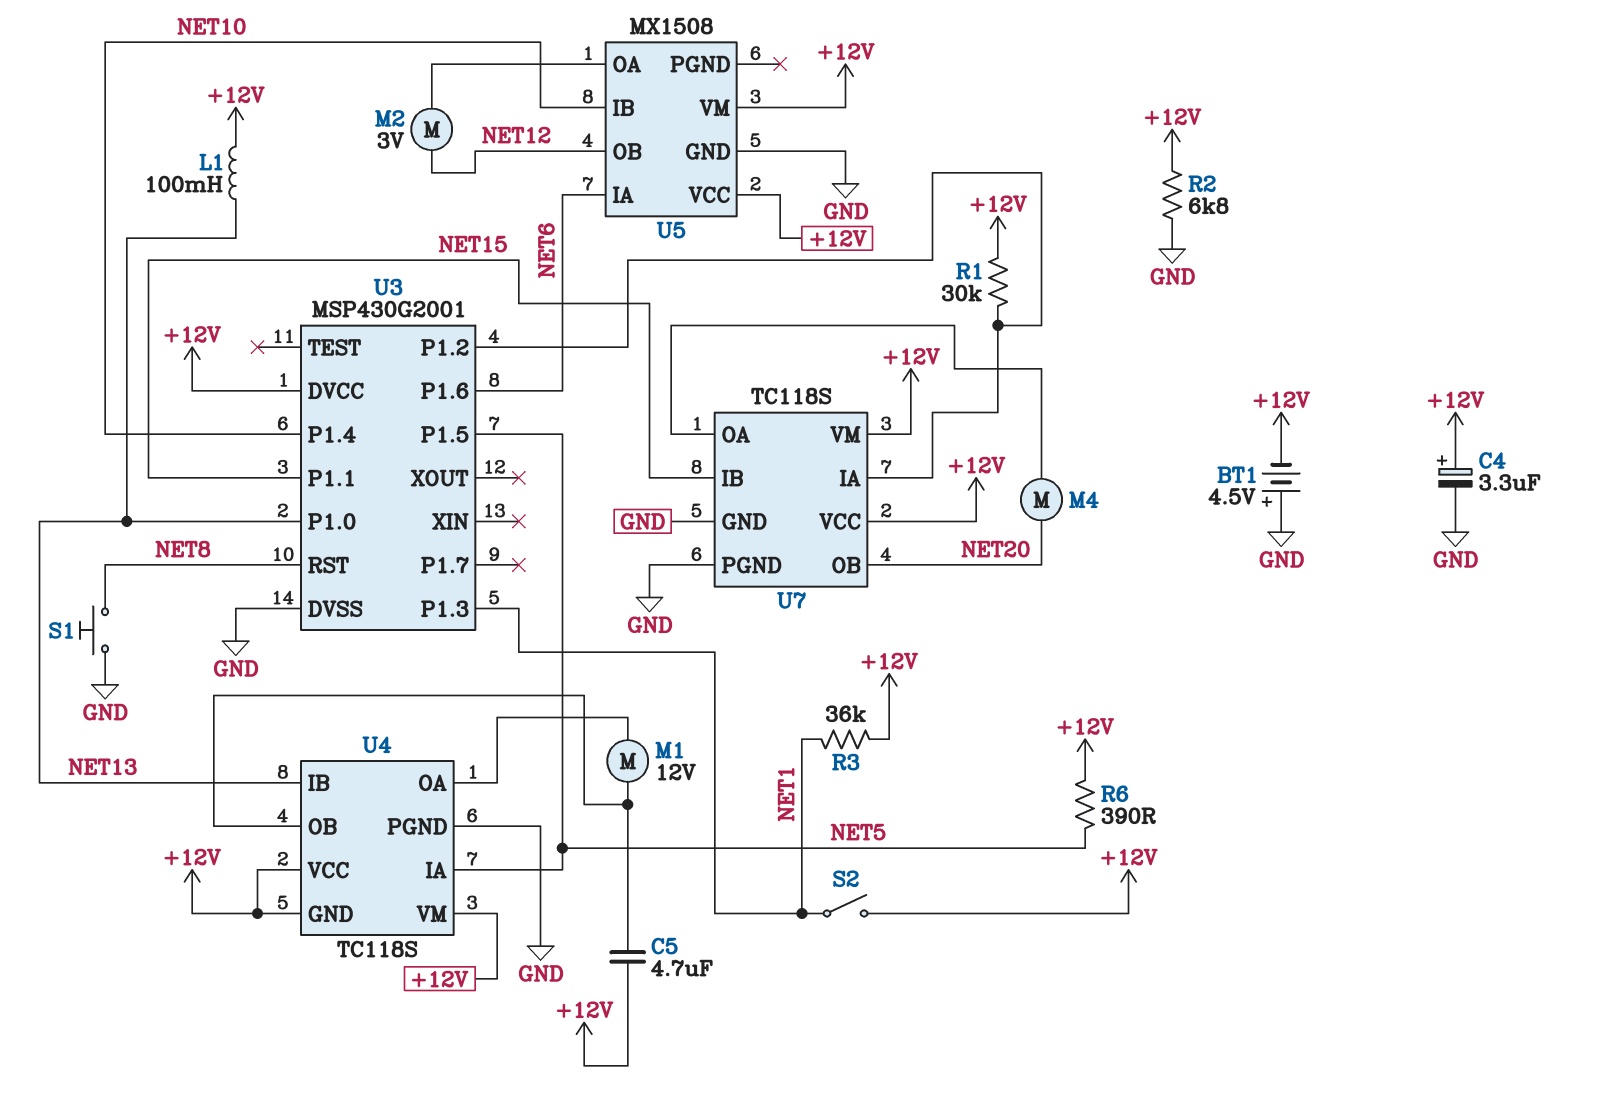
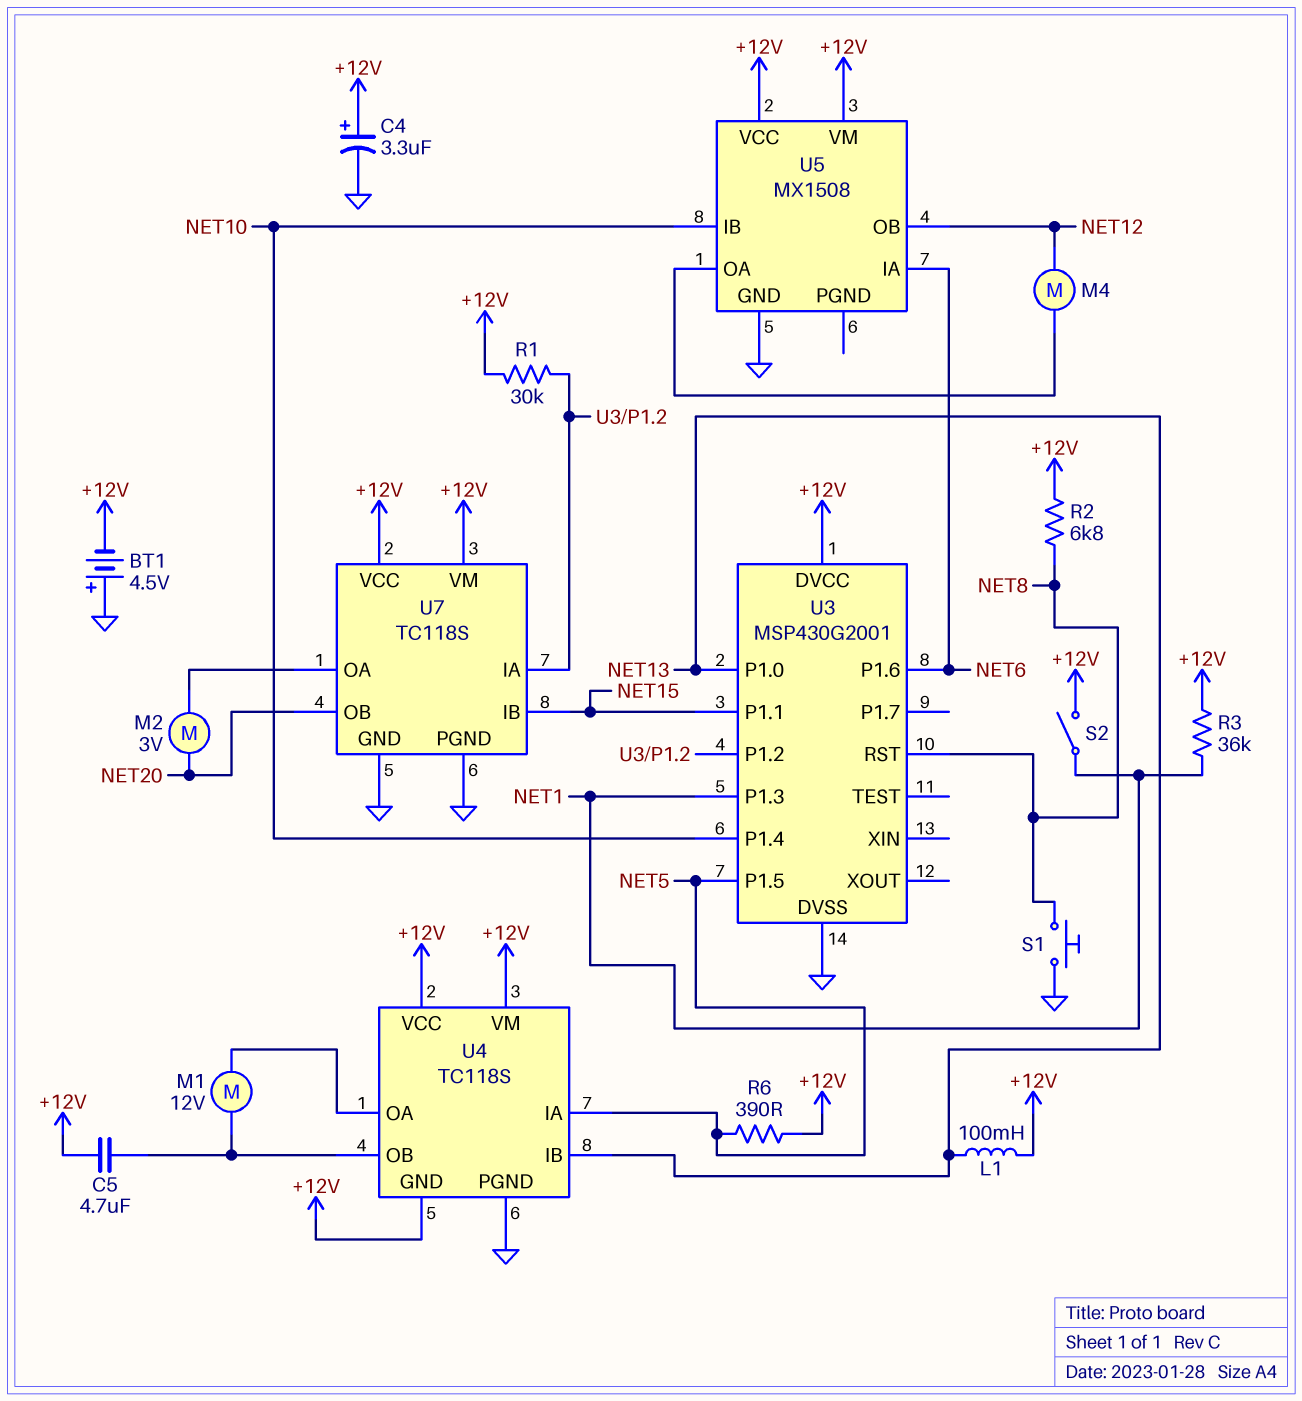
M2: motor 3V (NET12, U5/OA) -> motor 3V (NET20, U7/OA)
M4: motor (NET20, U7/OA) -> motor (NET12, U5/OA)
R2: 6.8k (+12V, GND) -> 6.8k (+12V, NET8)

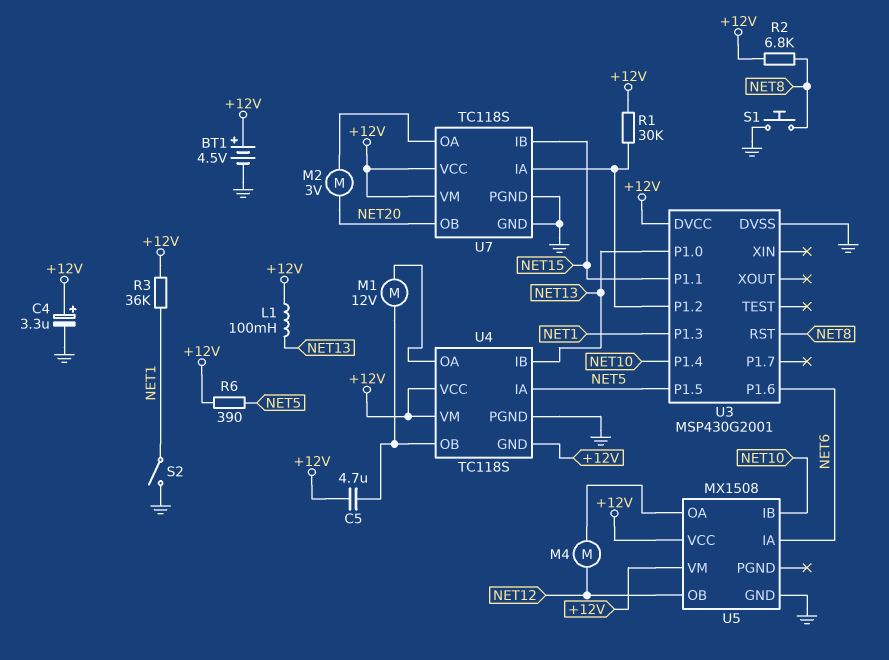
BT1: 4.5V (plus GND, minus +12V) -> 4.5V (plus +12V, minus GND)
S2: switch (+12V, NET1) -> switch (GND, NET1)

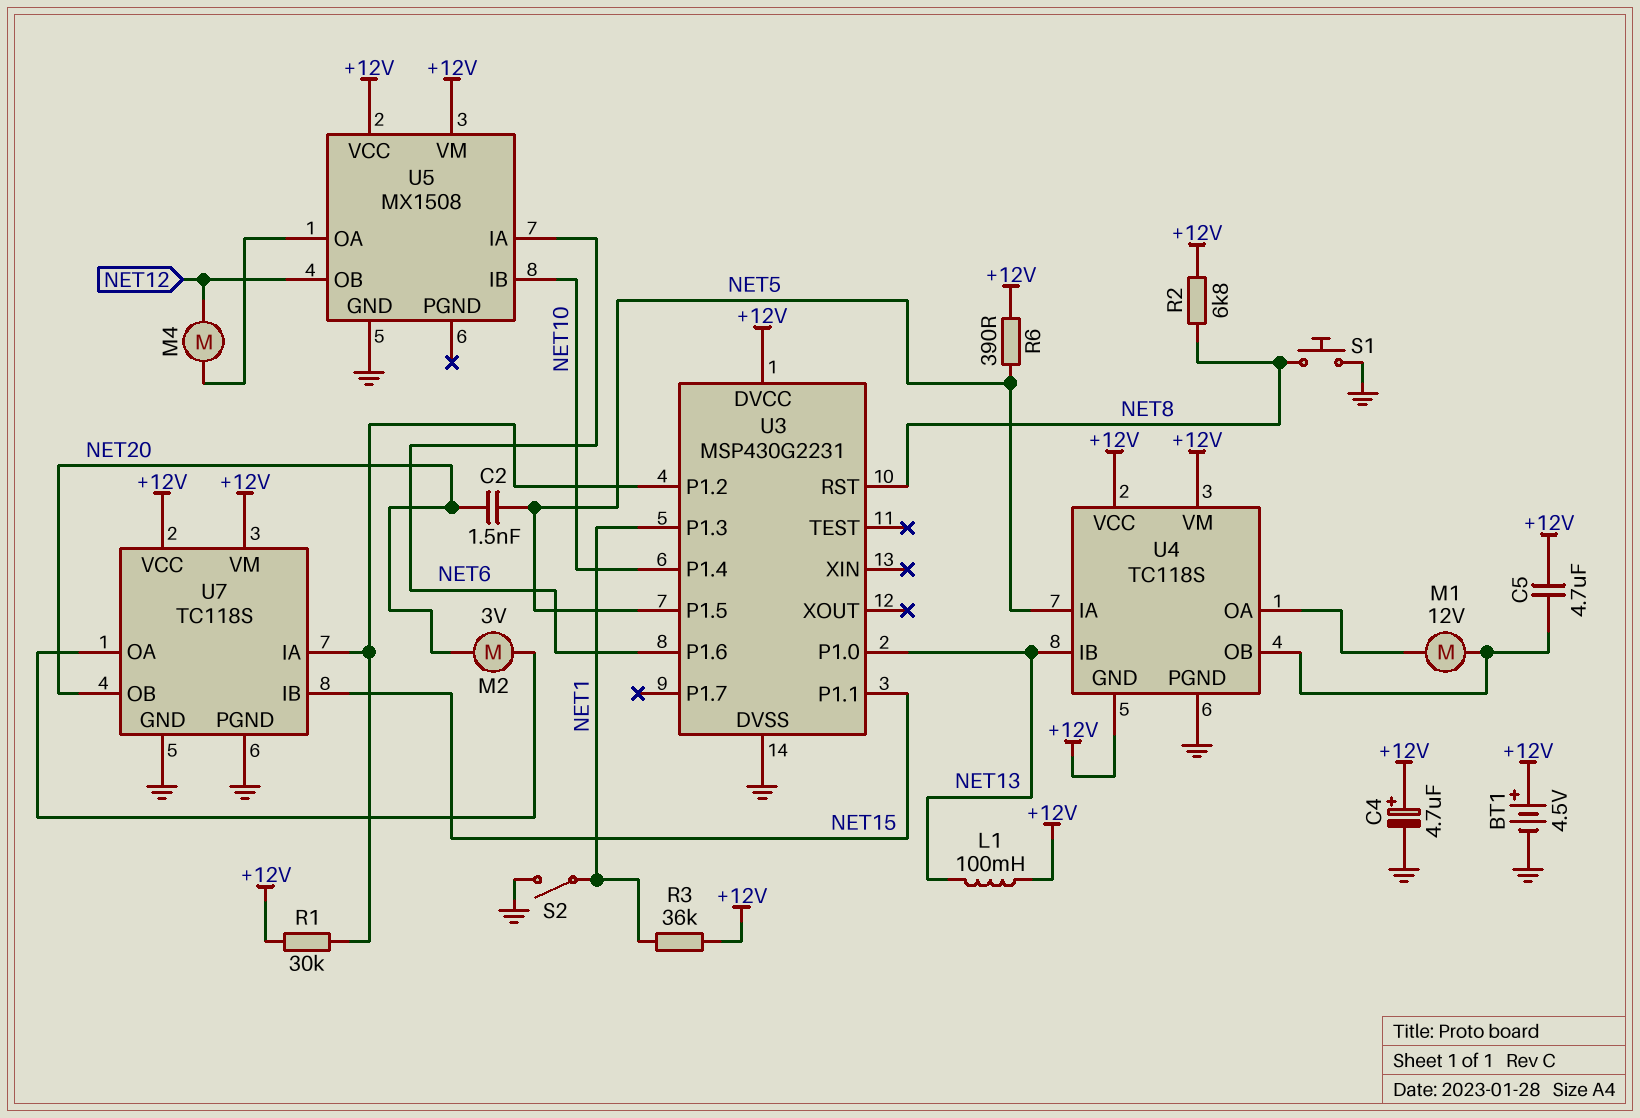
C2: none -> 1.5nF (NET5, NET20)
C4: 3.3uF (plus +12V, minus GND) -> 4.7uF (plus +12V, minus GND)
U3: MSP430G2001 -> MSP430G2231

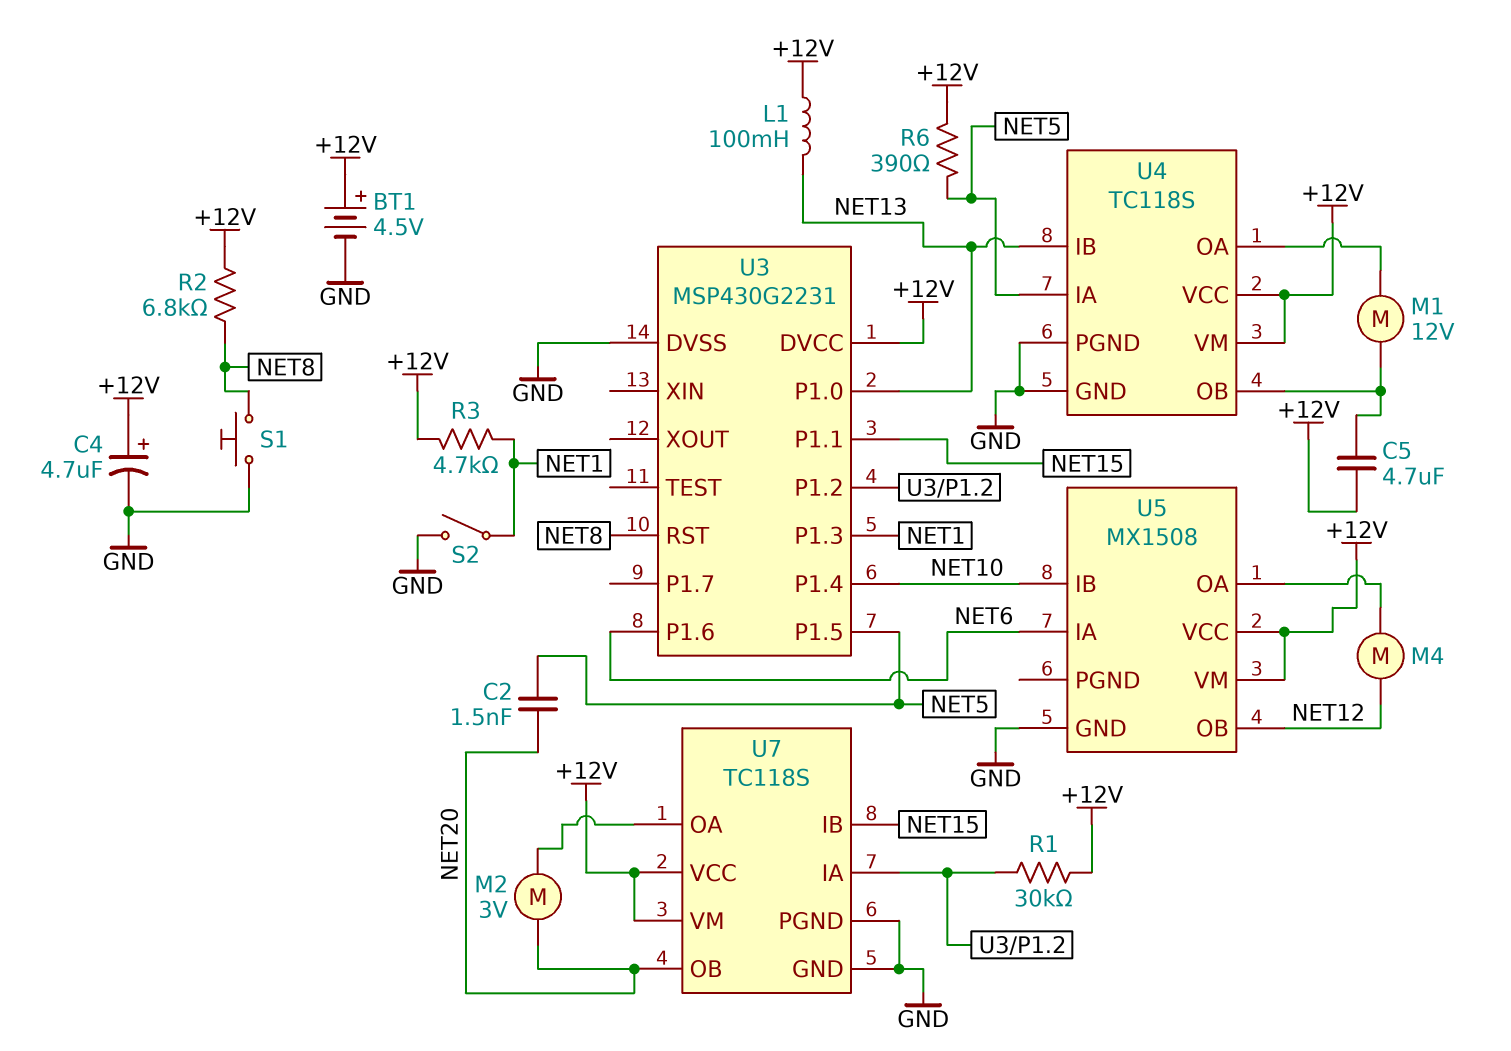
R3: 36k (+12V, NET1) -> 4.7k (+12V, NET1)
U4 pin GND: +12V -> GND

